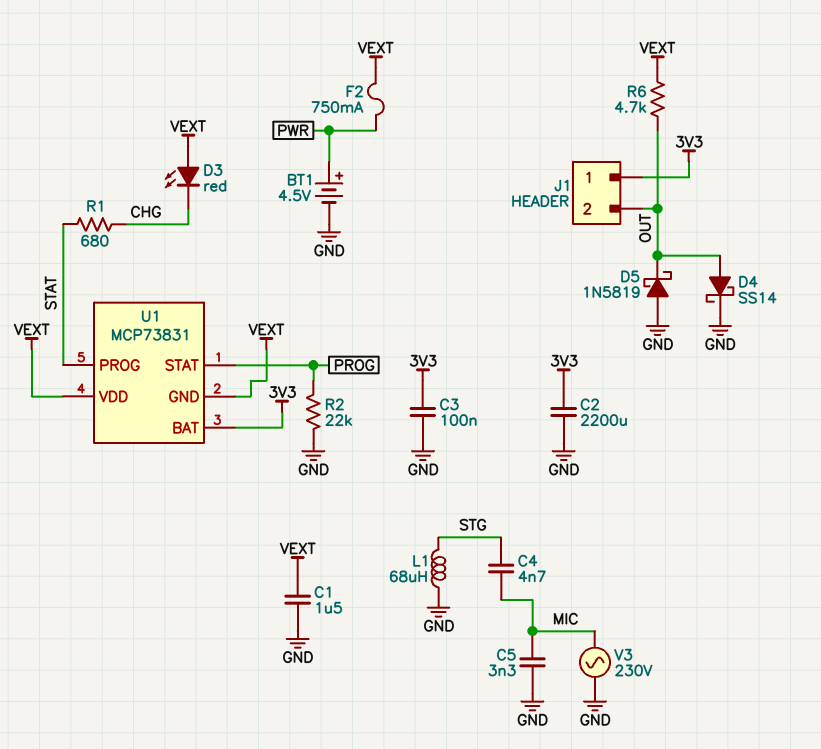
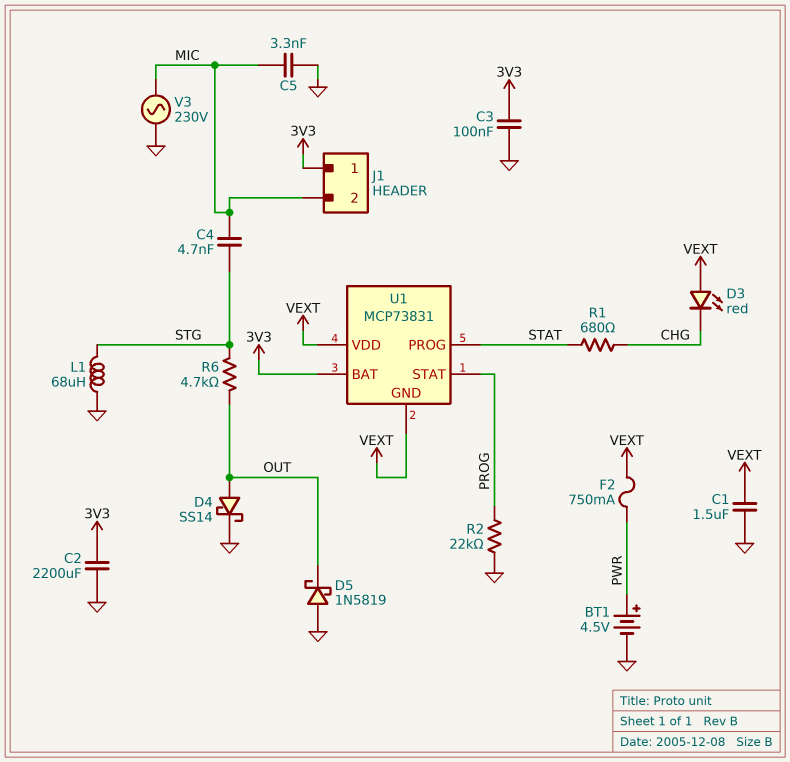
J1 pin 2: OUT -> MIC
R6: 4.7k (OUT, VEXT) -> 4.7k (OUT, STG)

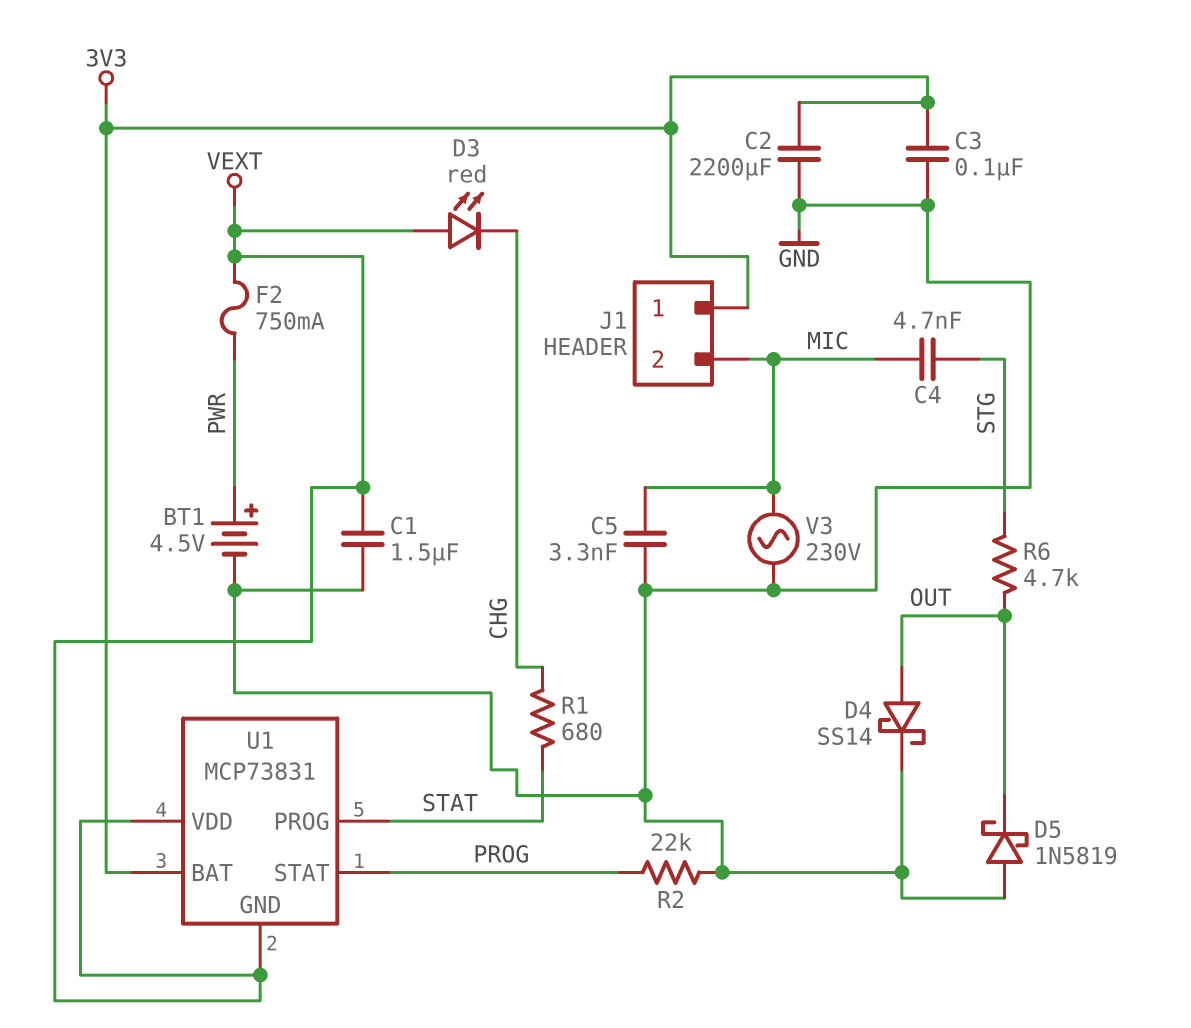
L1: 68uH (GND, STG) -> none

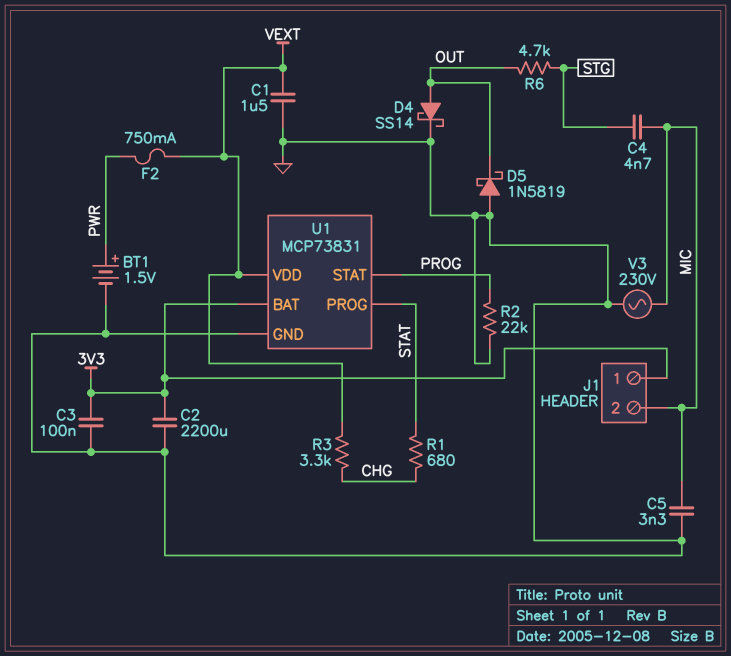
BT1: 4.5V (plus PWR, minus GND) -> 1.5V (plus PWR, minus GND)
D3: LED red (A VEXT, K CHG) -> none
R3: none -> 3.3k (CHG, VEXT)
U1 pin GND: VEXT -> GND

